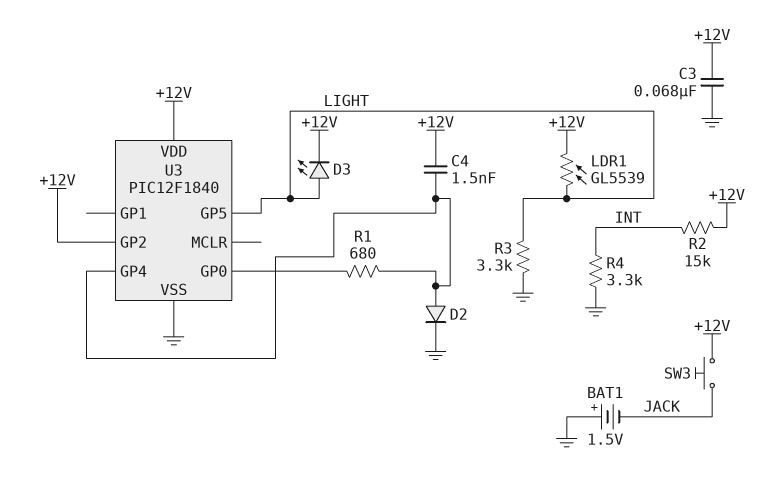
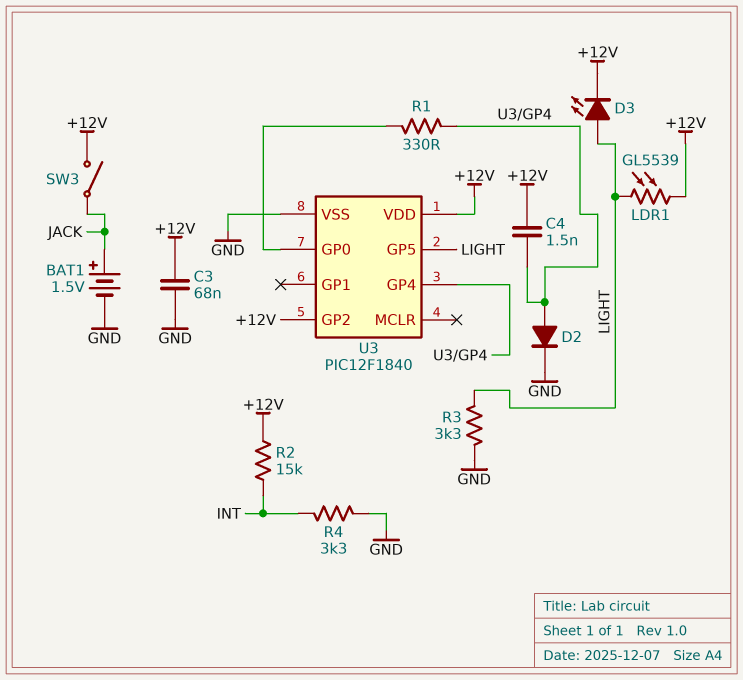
BAT1: 1.5V (plus GND, minus JACK) -> 1.5V (plus JACK, minus GND)
R1: 680 (U3/GP0, U3/GP4) -> 330 (U3/GP0, U3/GP4)
SW3: button (+12V, JACK) -> switch (+12V, JACK)

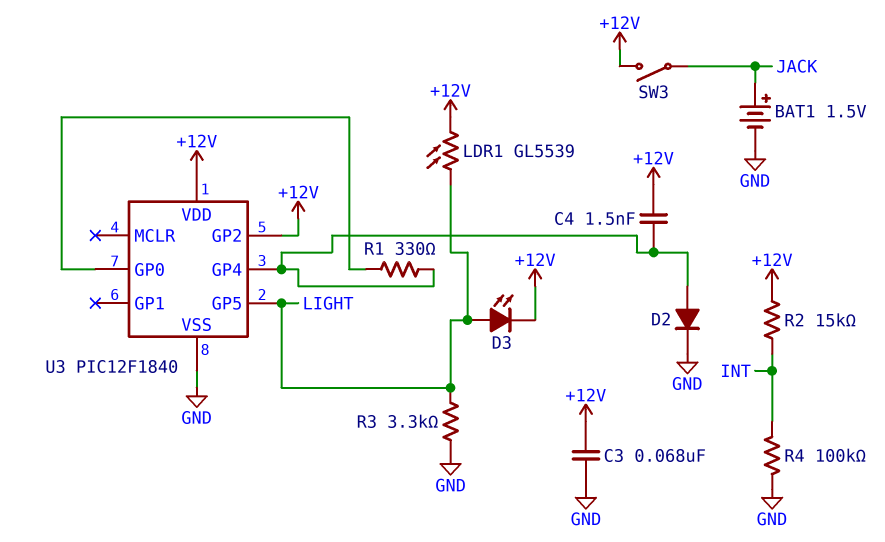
R4: 3.3k (GND, INT) -> 100k (GND, INT)

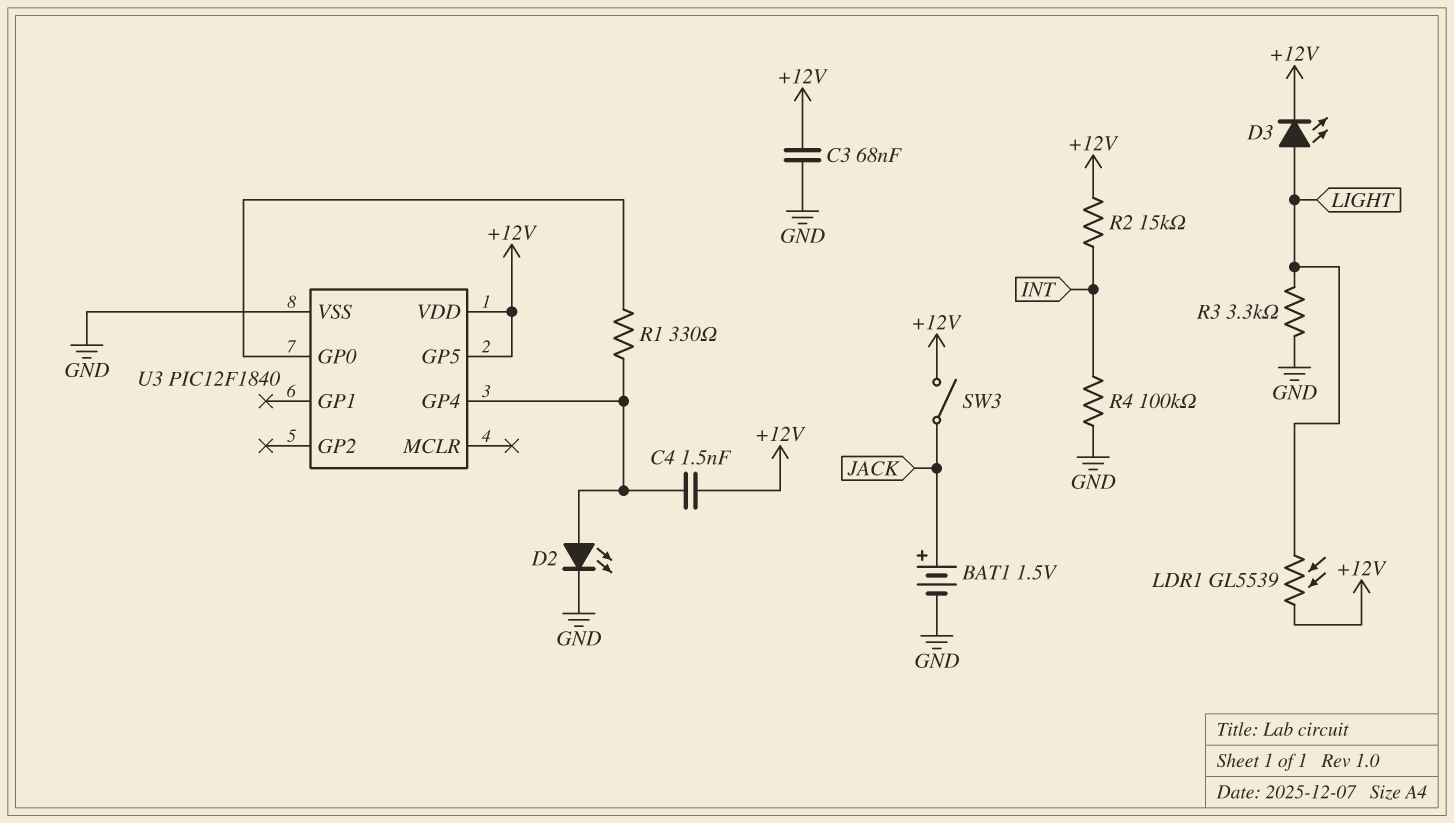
D2: diode (A U3/GP4, K GND) -> LED (A U3/GP4, K GND)
U3 pin GP2: +12V -> none
U3 pin GP5: LIGHT -> +12V

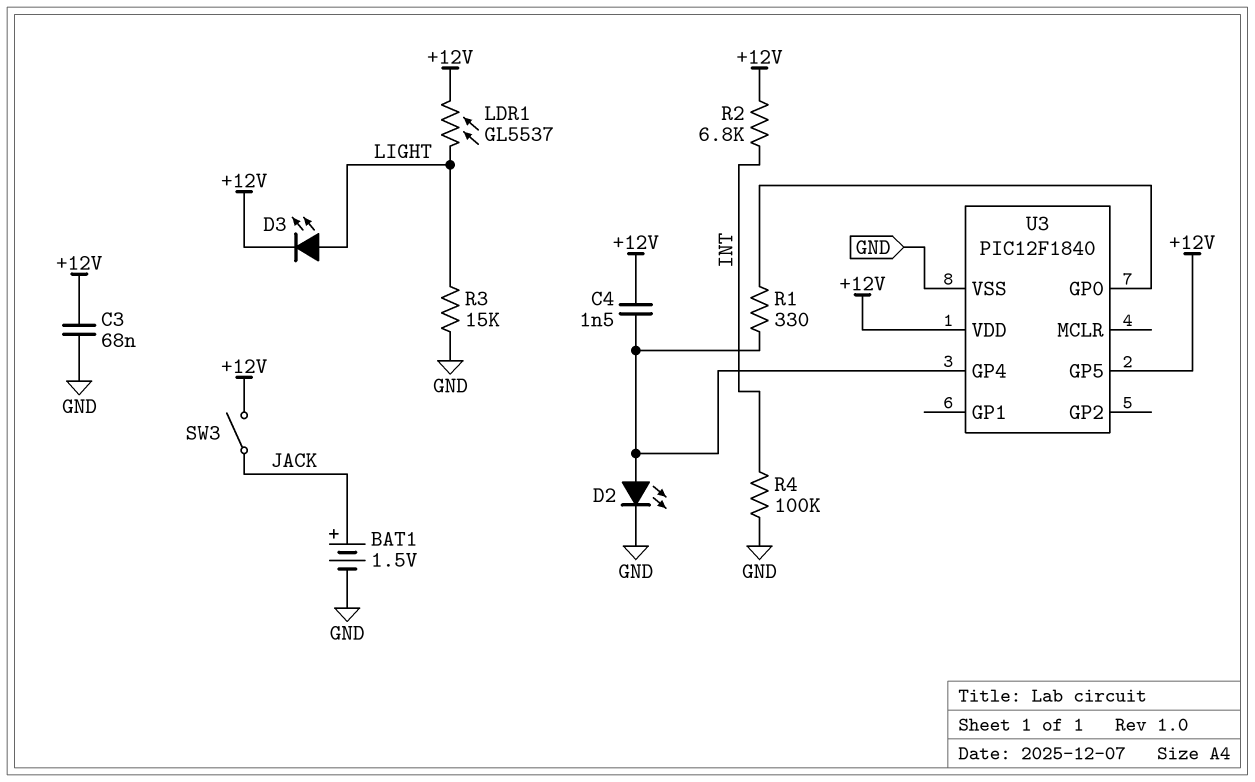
LDR1: GL5539 (+12V, LIGHT) -> GL5537 (+12V, LIGHT)
R2: 15k (+12V, INT) -> 6.8k (+12V, INT)
R3: 3.3k (GND, LIGHT) -> 15k (GND, LIGHT)

